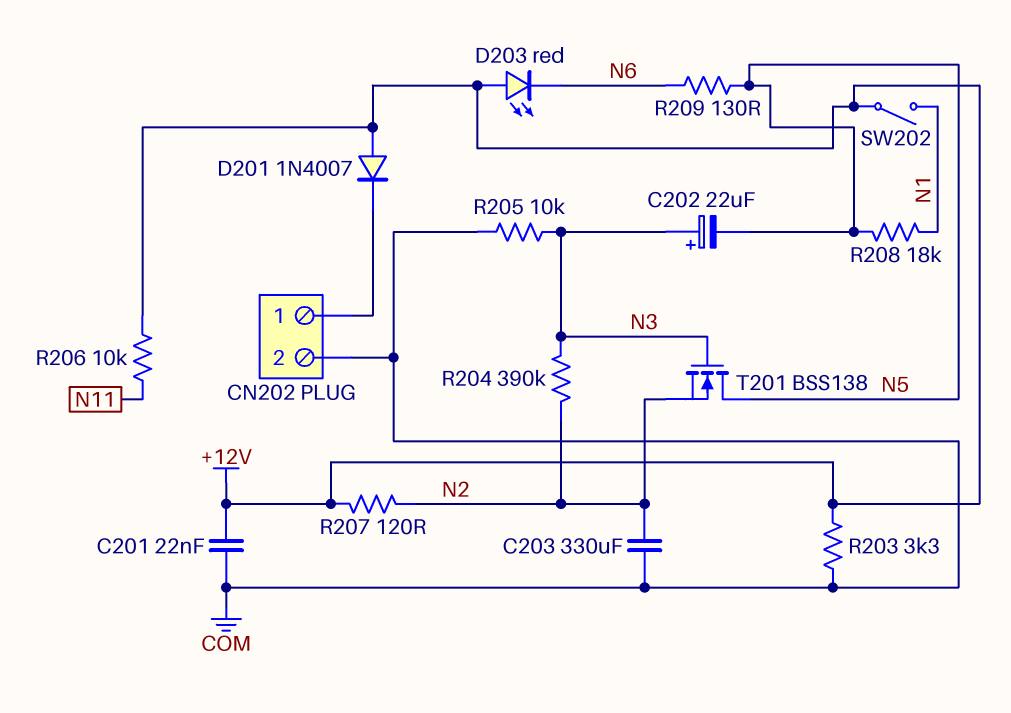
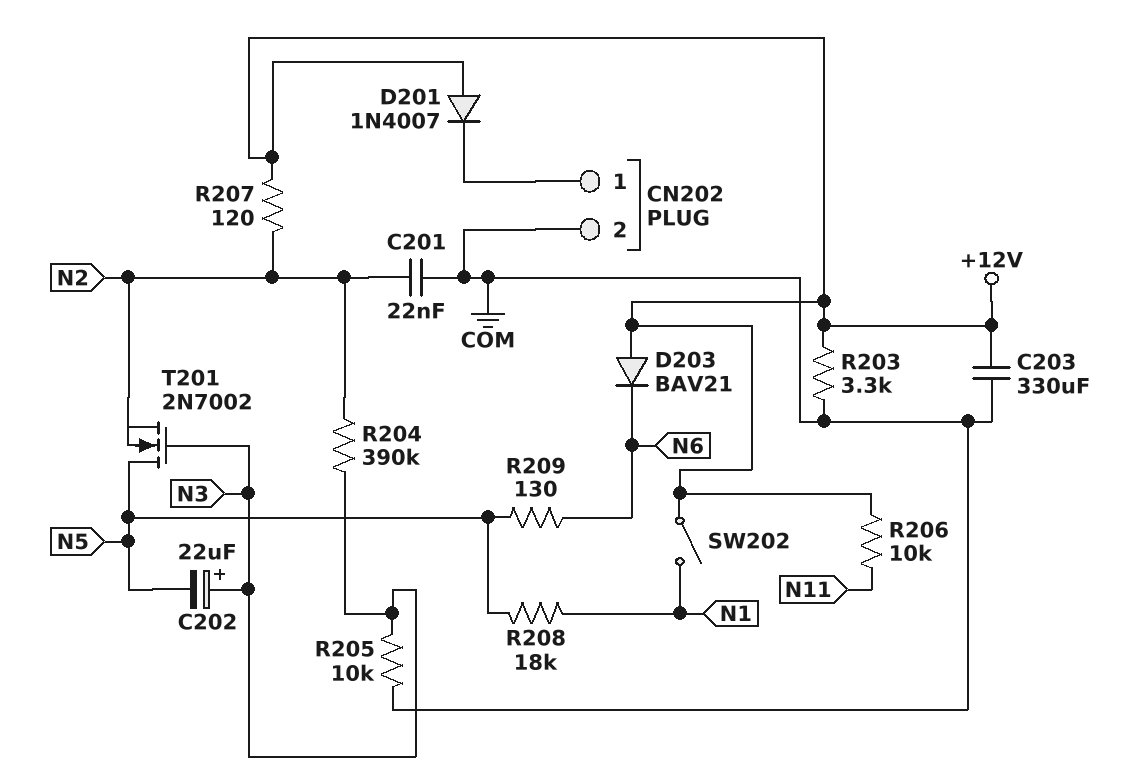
C201: 22nF (+12V, COM) -> 22nF (COM, N2)
C203: 330uF (COM, N2) -> 330uF (+12V, COM)
D203: LED red (A +12V, K N6) -> diode BAV21 (A +12V, K N6)
T201: NMOS BSS138 (G N3, D N5, S N2) -> NMOS 2N7002 (G N3, D N5, S N2)

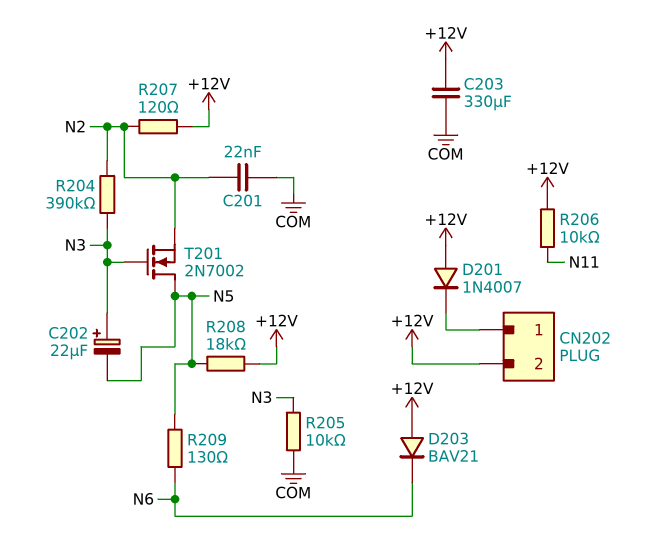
CN202 pin 2: COM -> +12V
R203: 3.3k (+12V, COM) -> none
R208: 18k (N1, N5) -> 18k (+12V, N5)
SW202: switch (+12V, N1) -> none

